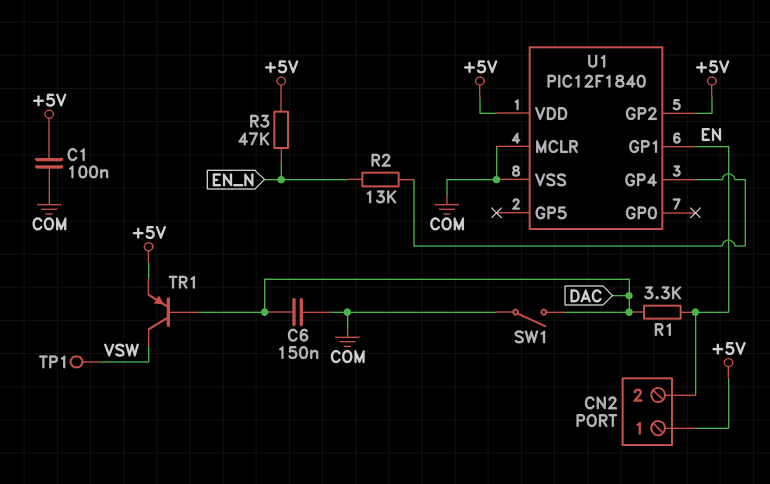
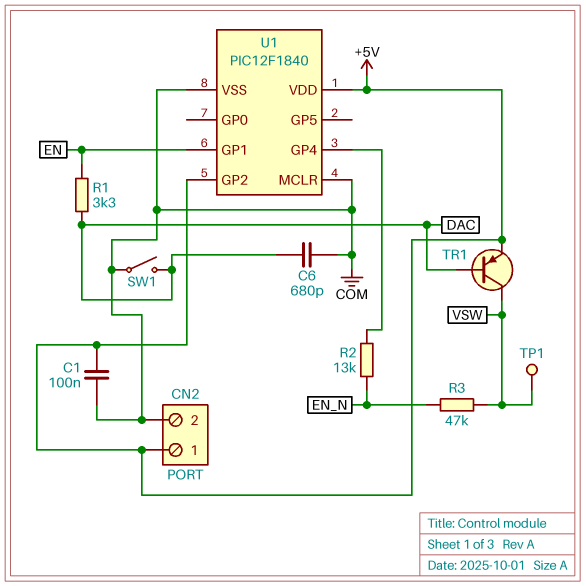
C6: 150nF (COM, DAC) -> 680pF (COM, DAC)
CN2 pin 2: EN -> COM
R3: 47k (+5V, EN_N) -> 47k (EN_N, VSW)

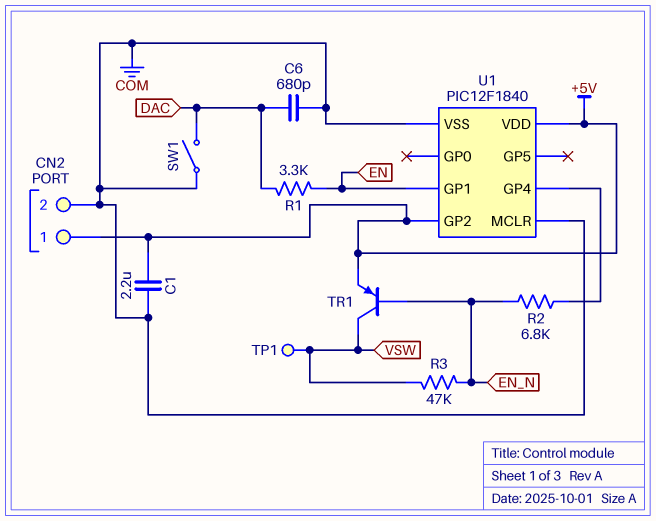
C1: 100nF (+5V, COM) -> 2.2uF (+5V, COM)
R2: 13k (EN_N, U1/GP4) -> 6.8k (EN_N, U1/GP4)
TR1: PNP (B DAC, C VSW, E +5V) -> PNP (B EN_N, C VSW, E +5V)

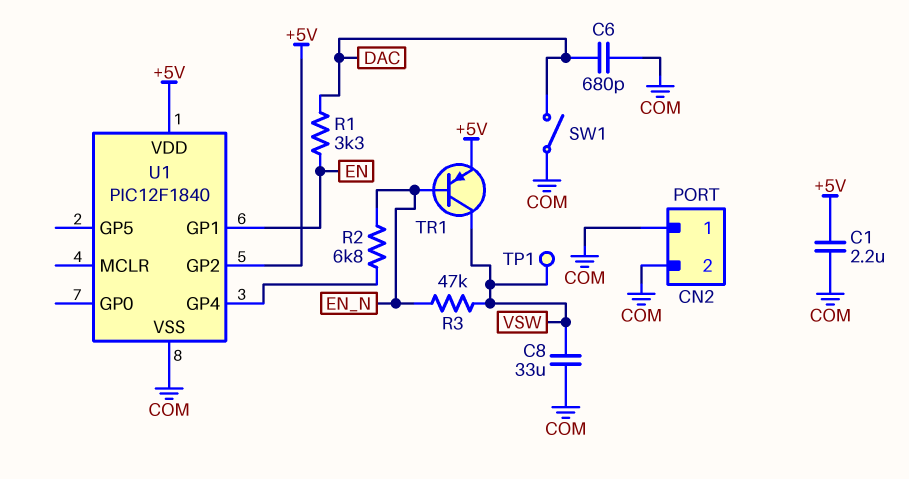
C8: none -> 33uF (COM, VSW)
CN2 pin 1: +5V -> COM
U1 pin MCLR: COM -> none

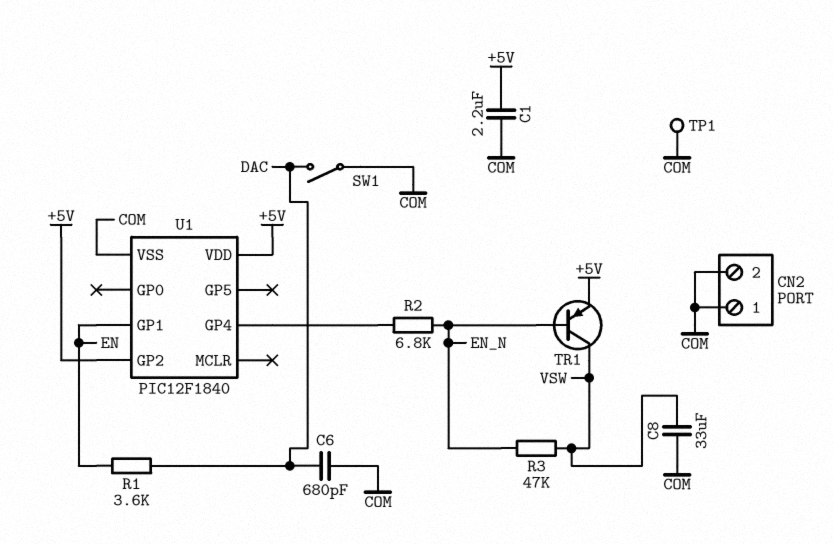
R1: 3.3k (DAC, EN) -> 3.6k (DAC, EN)
TP1: test point (VSW) -> test point (COM)

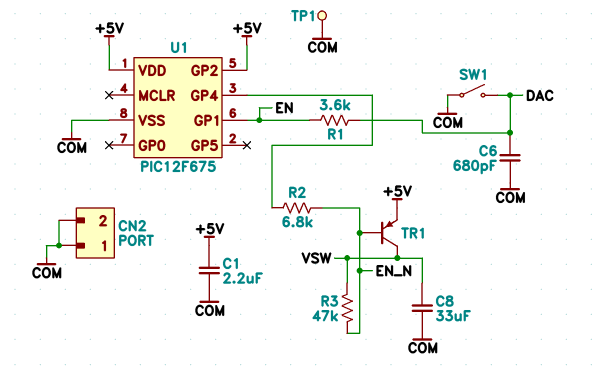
U1: PIC12F1840 -> PIC12F675

